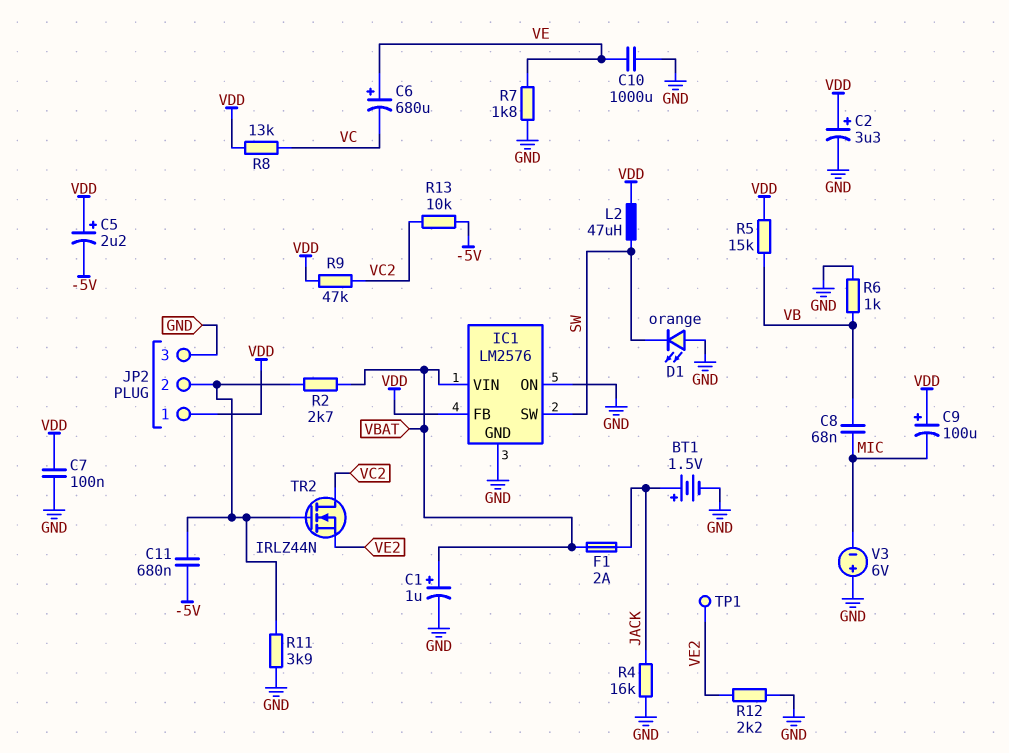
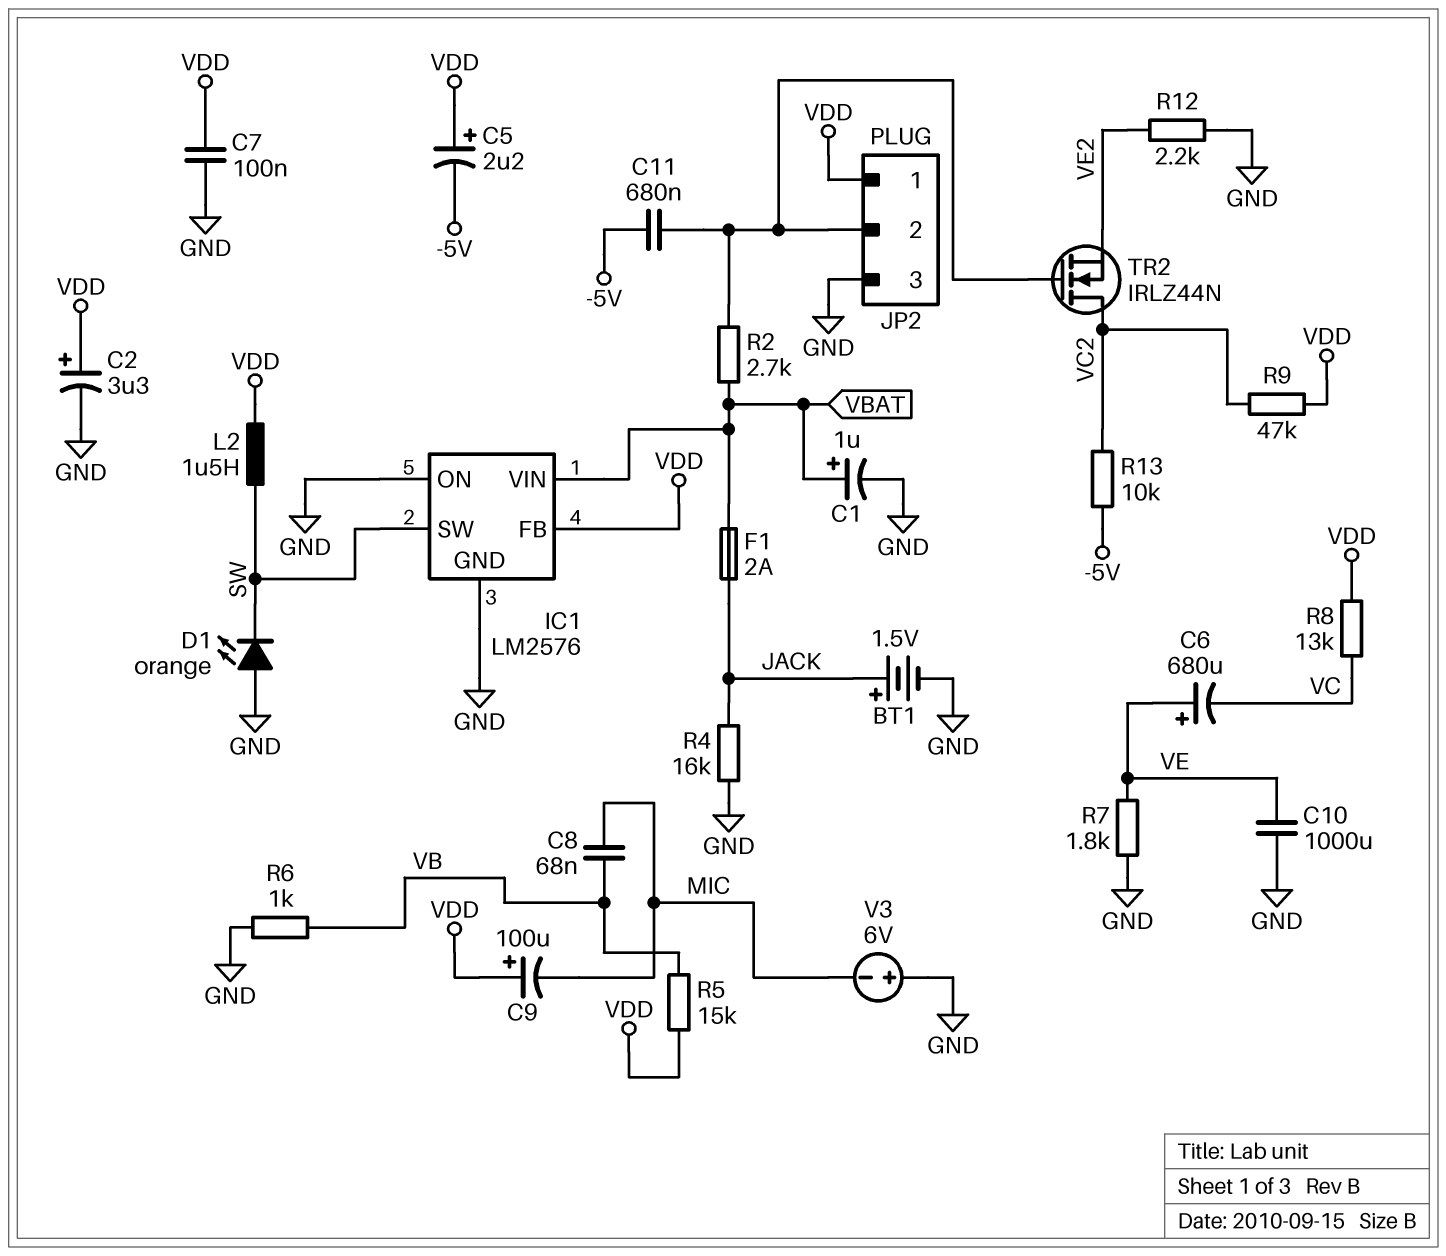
L2: 47uH (SW, VDD) -> 1.5uH (SW, VDD)
R11: 3.9k (GND, JP2/2) -> none
TP1: test point (VE2) -> none

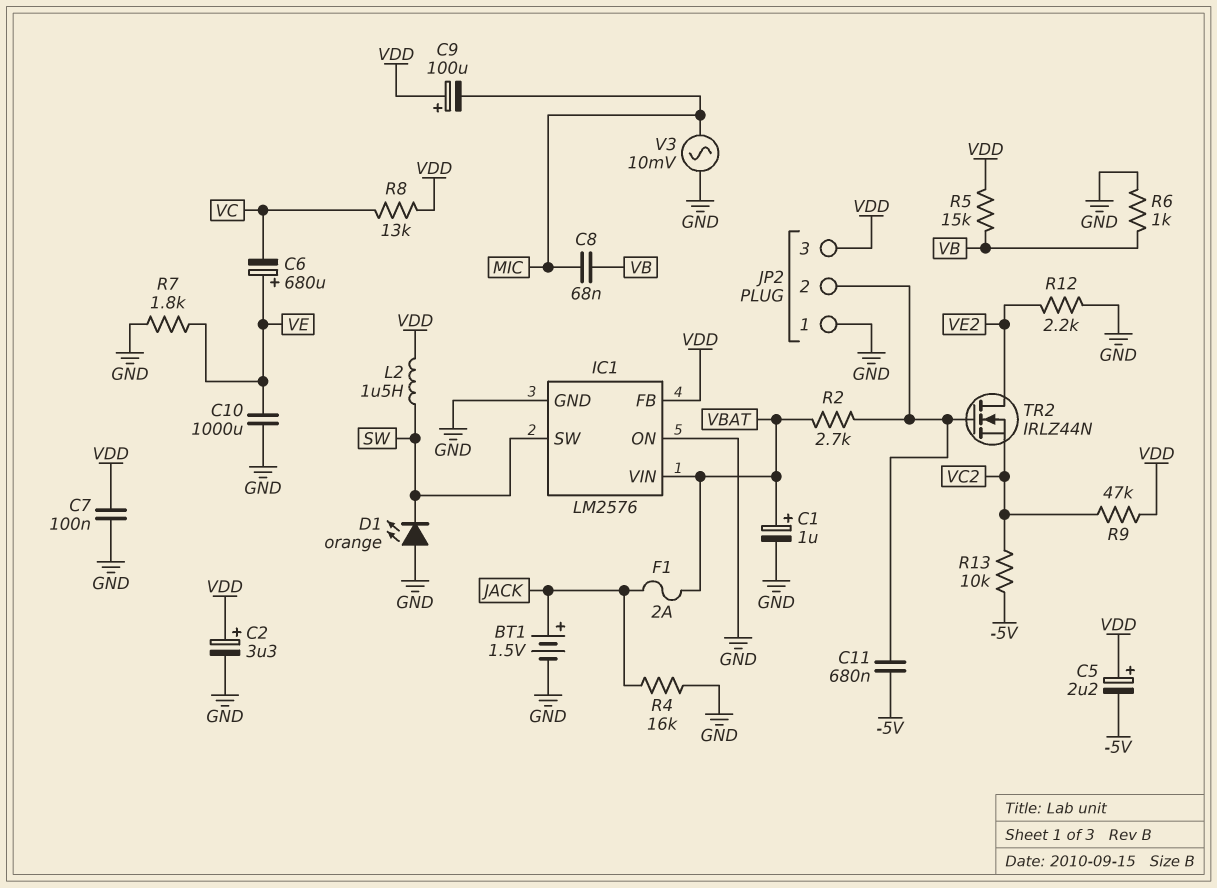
JP2 pin 1: VDD -> GND
JP2 pin 3: GND -> VDD
TR2: NMOS IRLZ44N (G JP2/2, D VC2, S VE2) -> NMOS IRLZ44N (G JP2/2, D VE2, S VC2)
V3: 6V (plus GND, minus MIC) -> AC 10mV (GND, MIC)

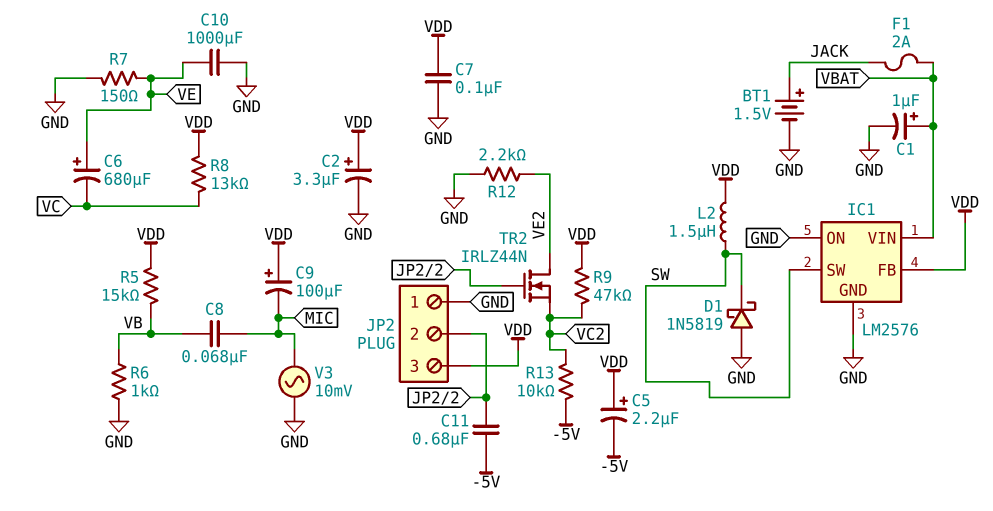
D1: LED orange (A GND, K SW) -> schottky 1N5819 (A GND, K SW)
R2: 2.7k (JP2/2, VBAT) -> none
R4: 16k (GND, JACK) -> none
R7: 1.8k (GND, VE) -> 150 (GND, VE)

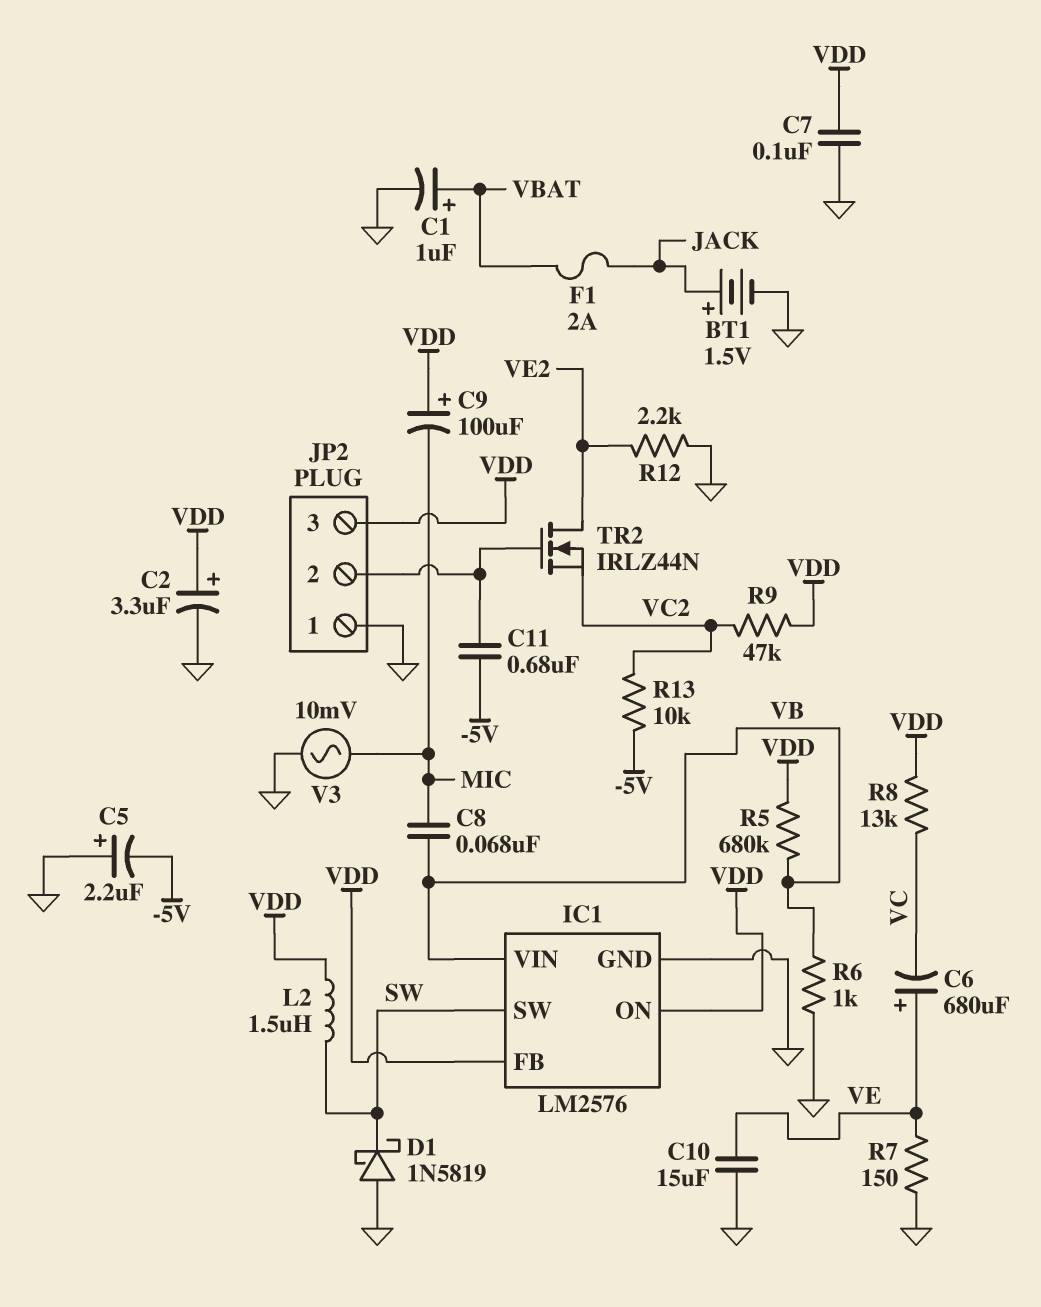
C5: 2.2uF (plus VDD, minus -5V) -> 2.2uF (plus GND, minus -5V)
C10: 1000uF (GND, VE) -> 15uF (GND, VE)
IC1 pin ON: GND -> VDD
IC1 pin VIN: VBAT -> VB
R5: 15k (VB, VDD) -> 680k (VB, VDD)

